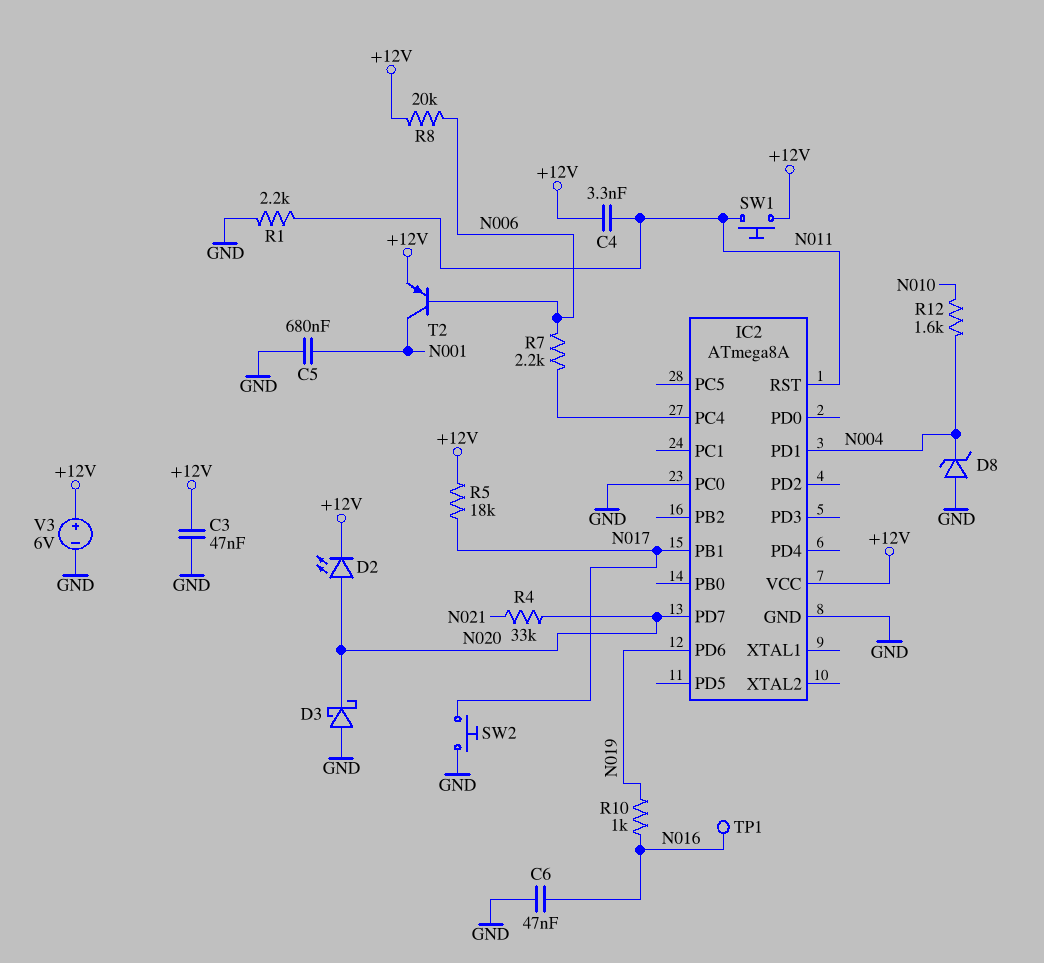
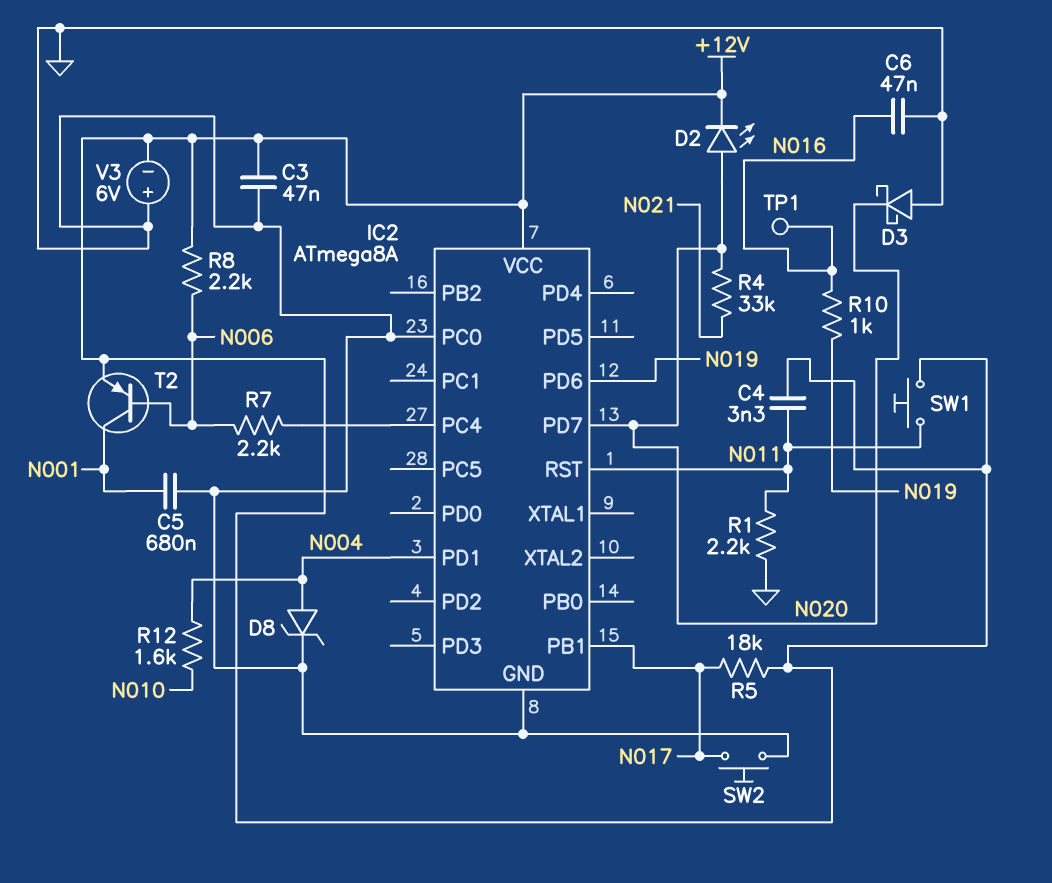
D8: zener (A GND, K N004) -> zener (A N004, K GND)
R8: 20k (+12V, N006) -> 2.2k (+12V, N006)
V3: 6V (plus +12V, minus GND) -> 6V (plus GND, minus +12V)

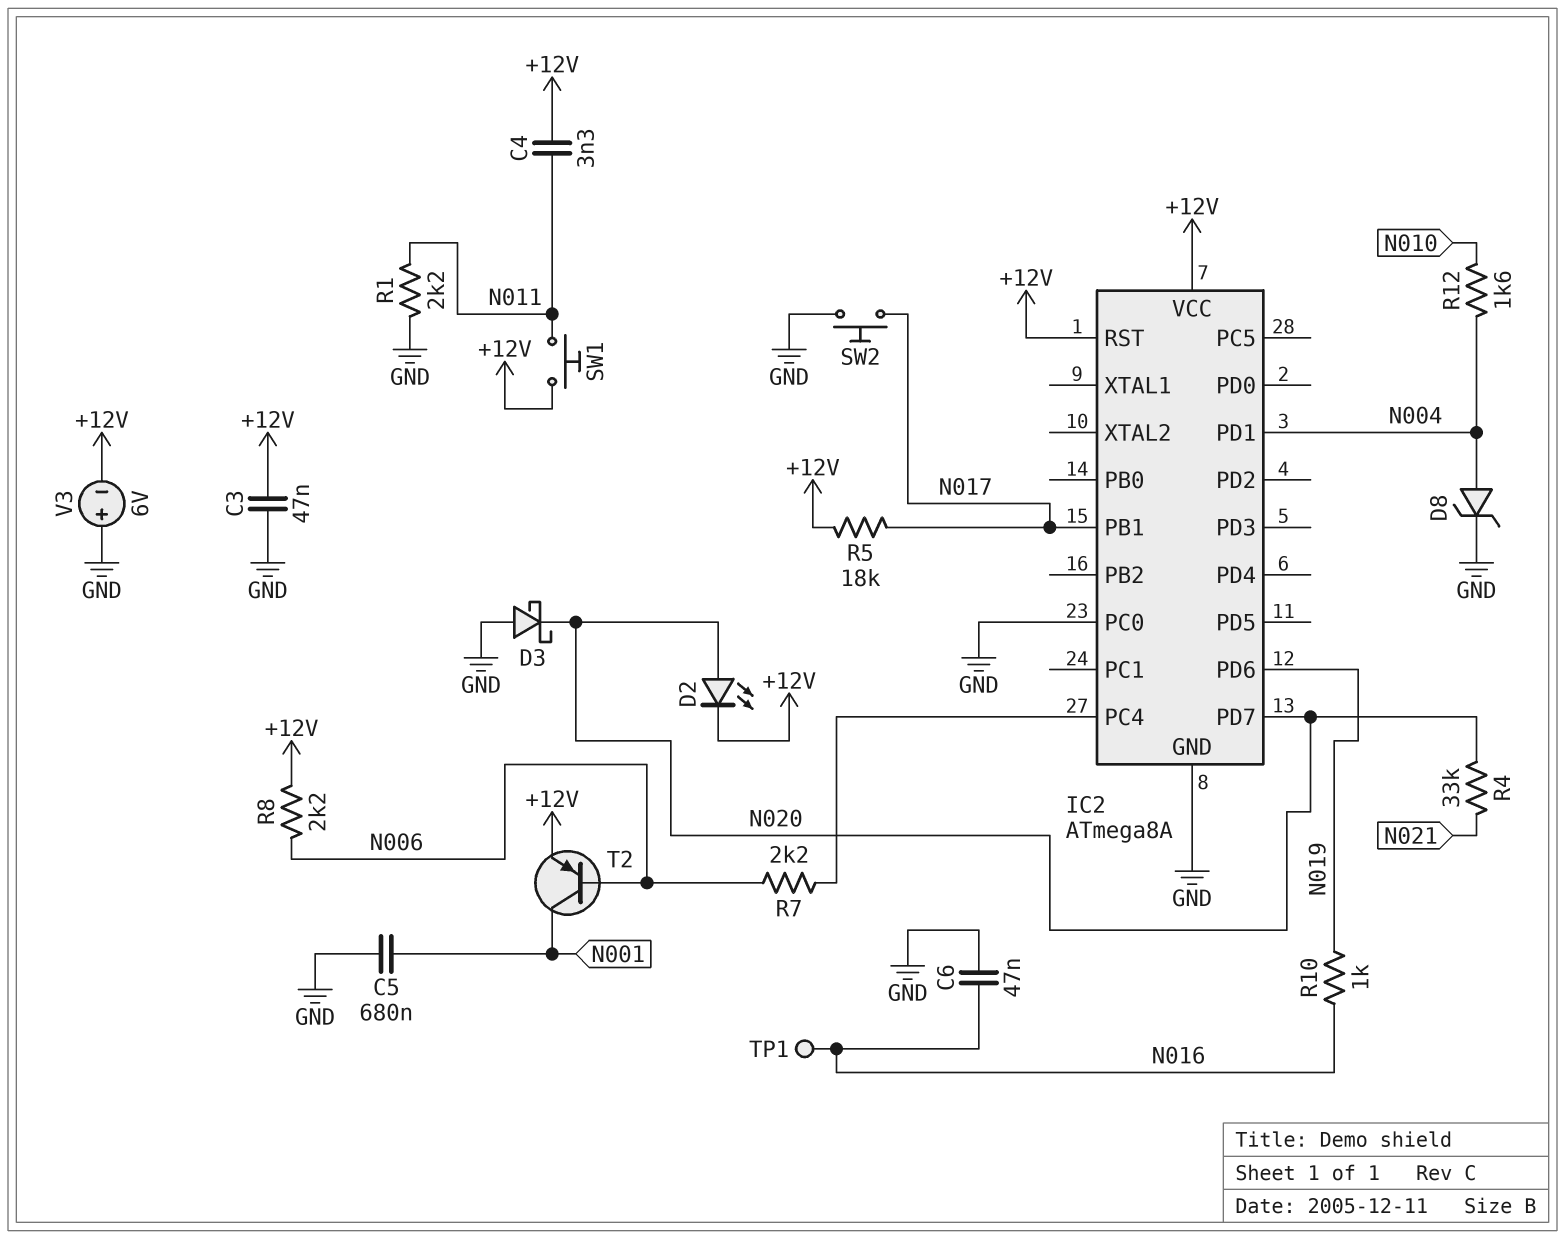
IC2 pin RST: N011 -> +12V

